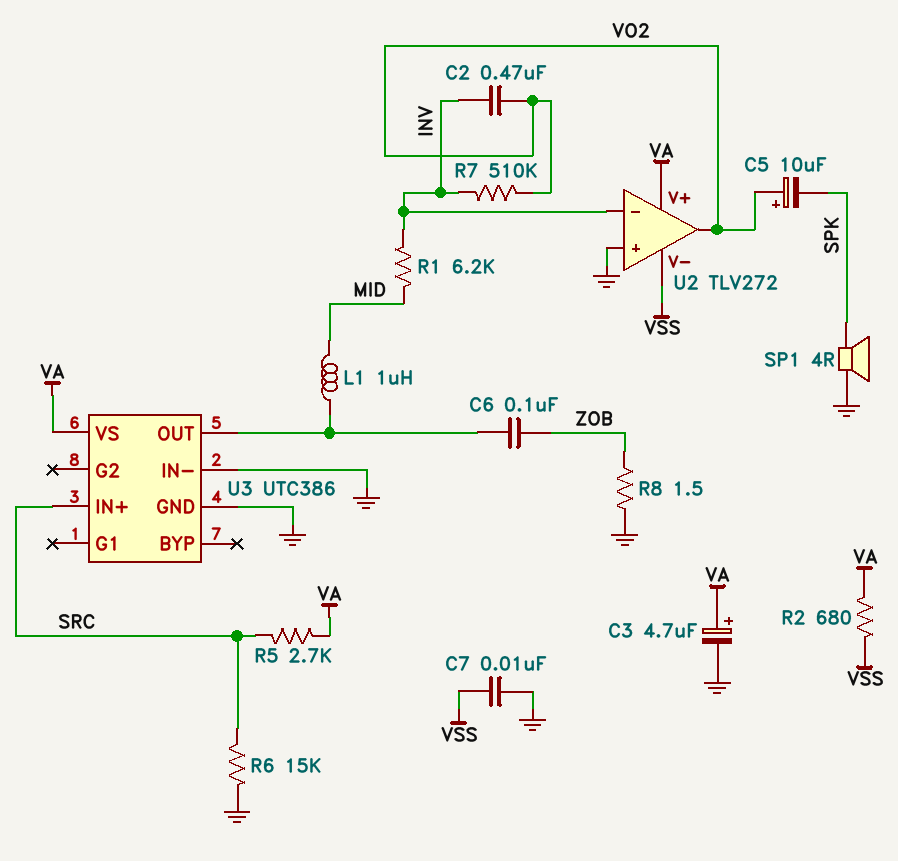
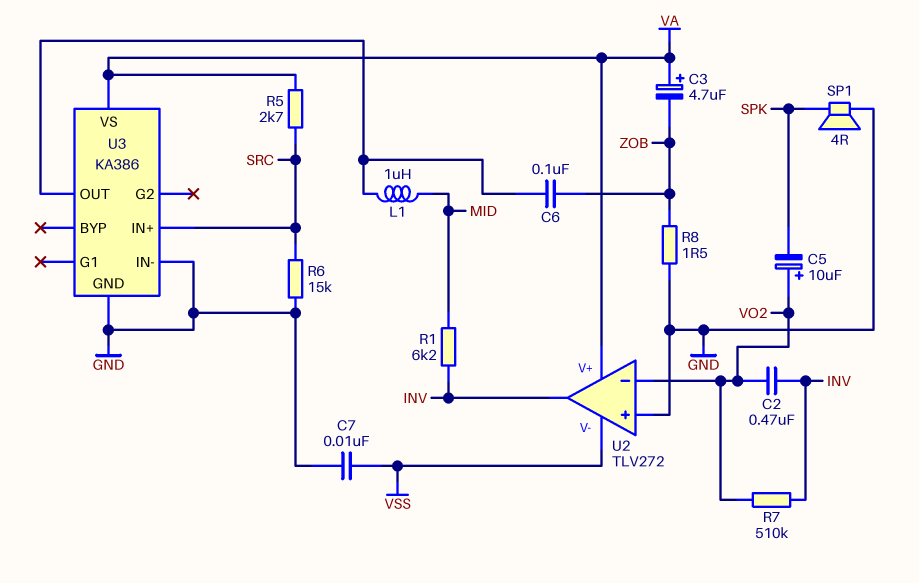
C3: 4.7uF (plus VA, minus GND) -> 4.7uF (plus VA, minus ZOB)
R2: 680 (VA, VSS) -> none
U2 pin in-: INV -> VO2
U2 pin out: VO2 -> INV
U3: UTC386 -> KA386

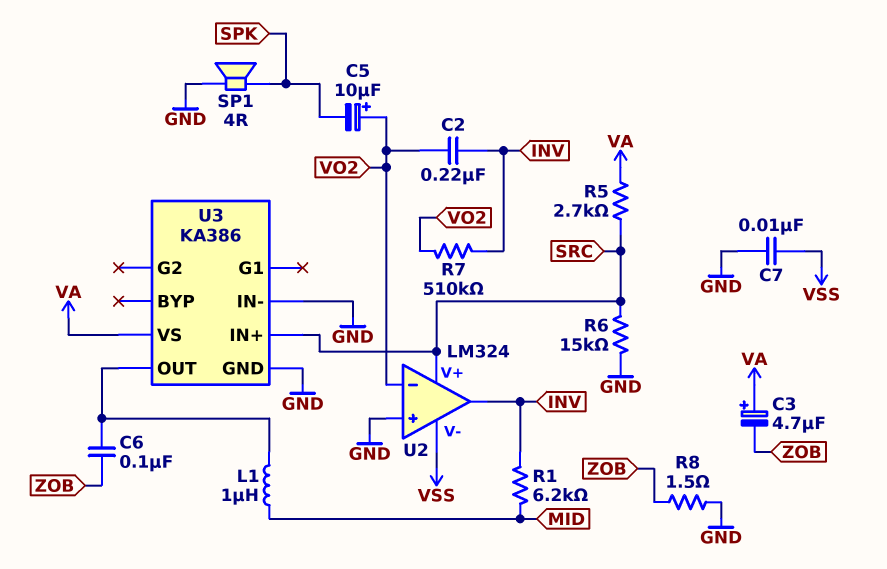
C2: 470nF (INV, VO2) -> 220nF (INV, VO2)
U2: TLV272 -> LM324
U2 pin V+: VA -> SRC

